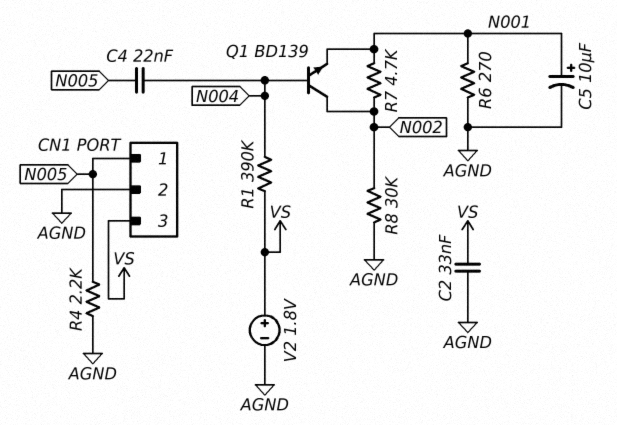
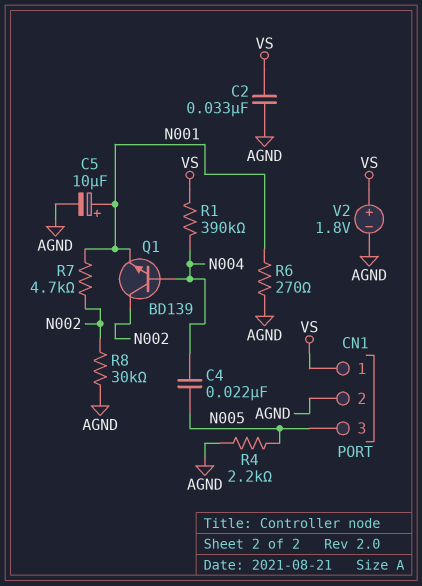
CN1 pin 1: N005 -> VS
CN1 pin 3: VS -> N005

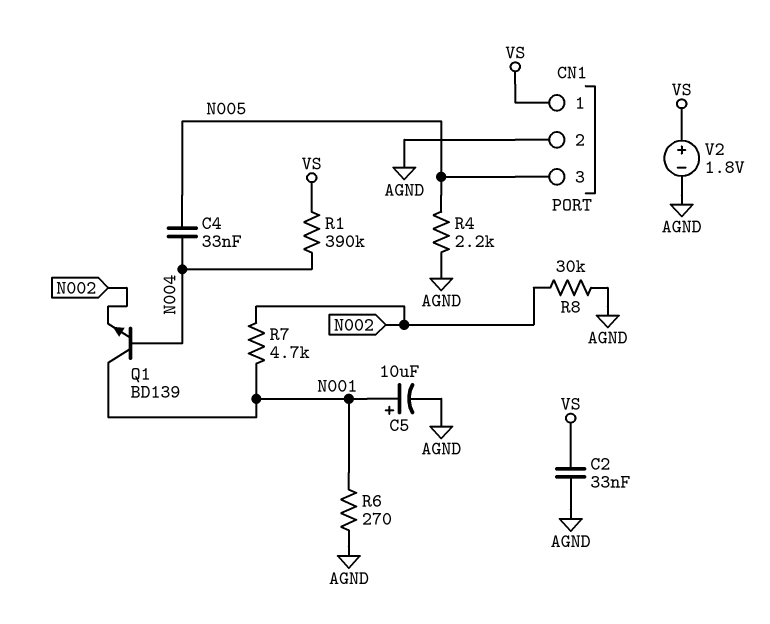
C4: 22nF (N004, N005) -> 33nF (N004, N005)
Q1: NPN BD139 (B N004, C N002, E N001) -> NPN BD139 (B N004, C N001, E N002)

